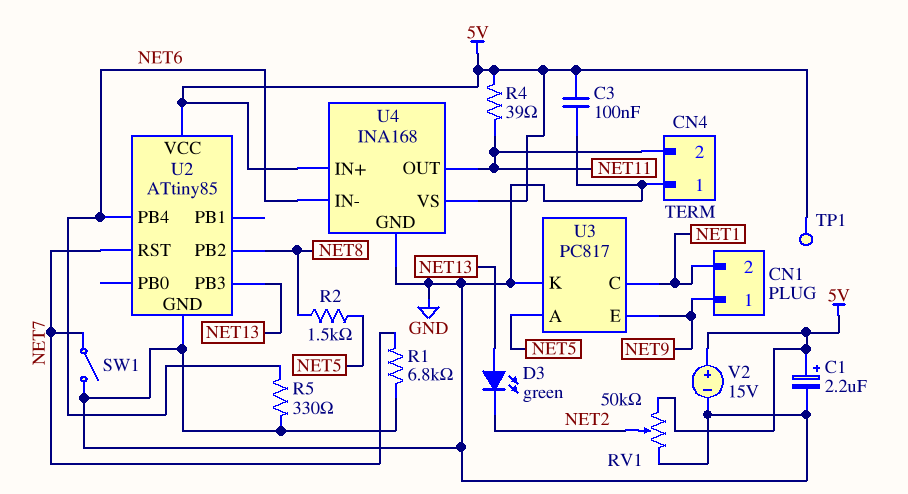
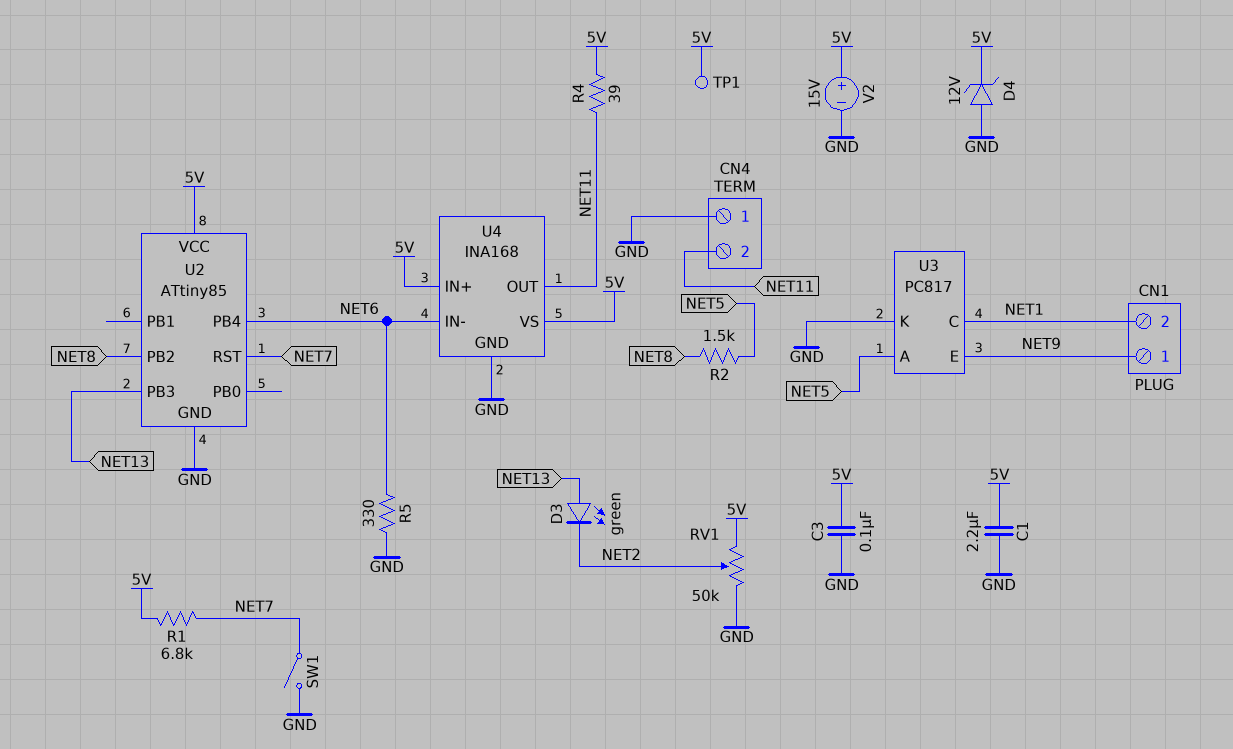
C1: 2.2uF (plus 5V, minus GND) -> 2.2uF (5V, GND)
D4: none -> zener 12V (A GND, K 5V)
R1: 6.8k (GND, NET7) -> 6.8k (5V, NET7)

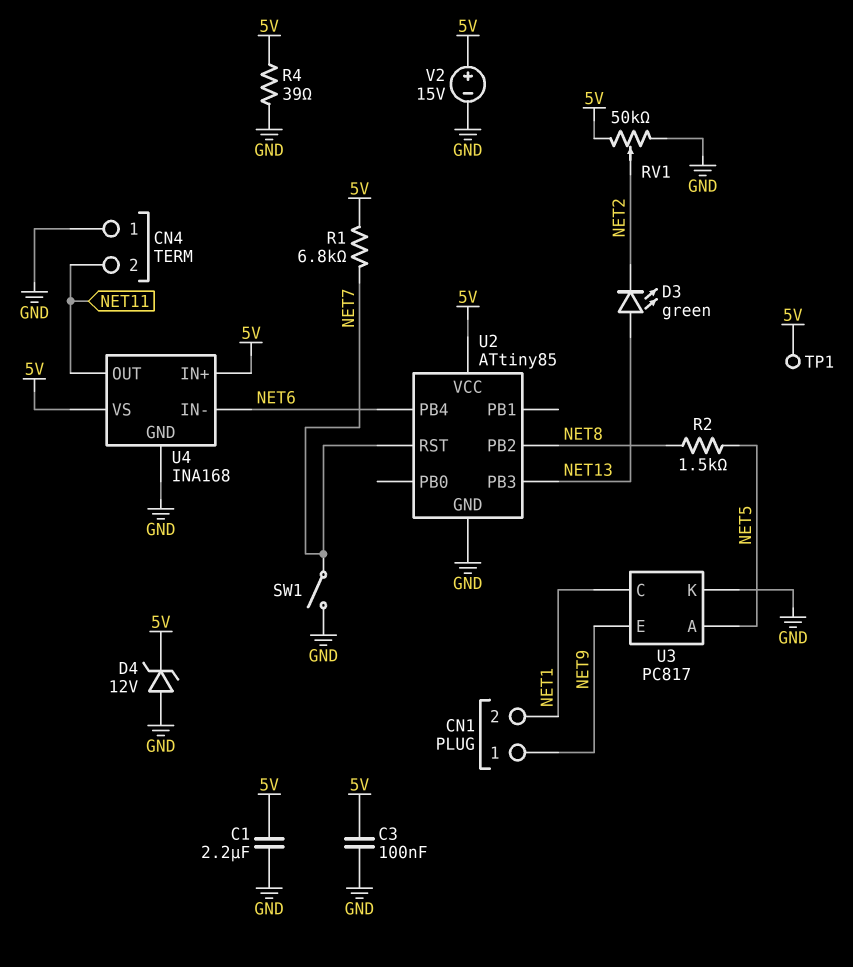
R4: 39 (5V, NET11) -> 39 (5V, GND)
R5: 330 (GND, NET6) -> none

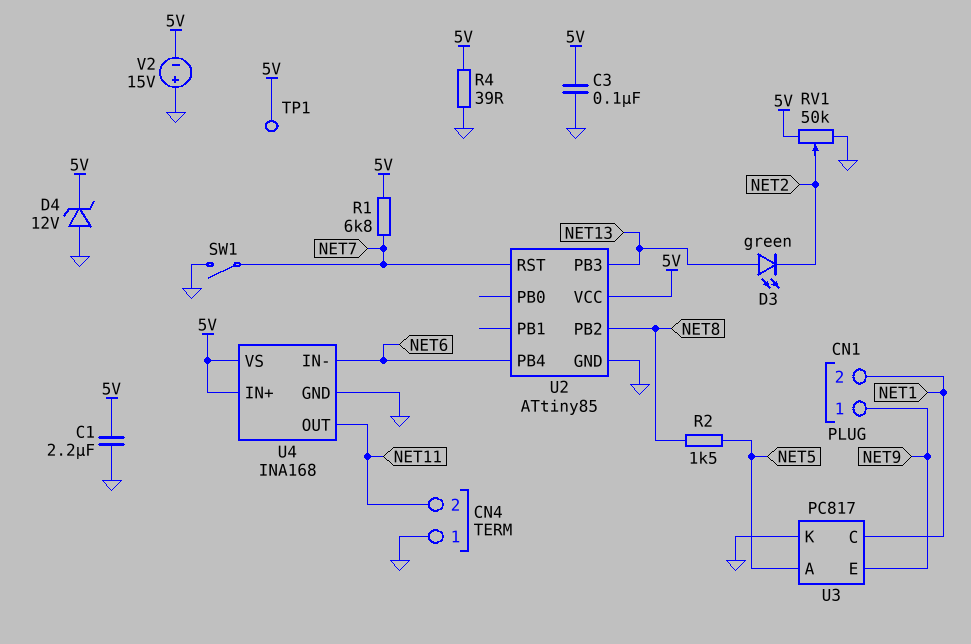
V2: 15V (plus 5V, minus GND) -> 15V (plus GND, minus 5V)

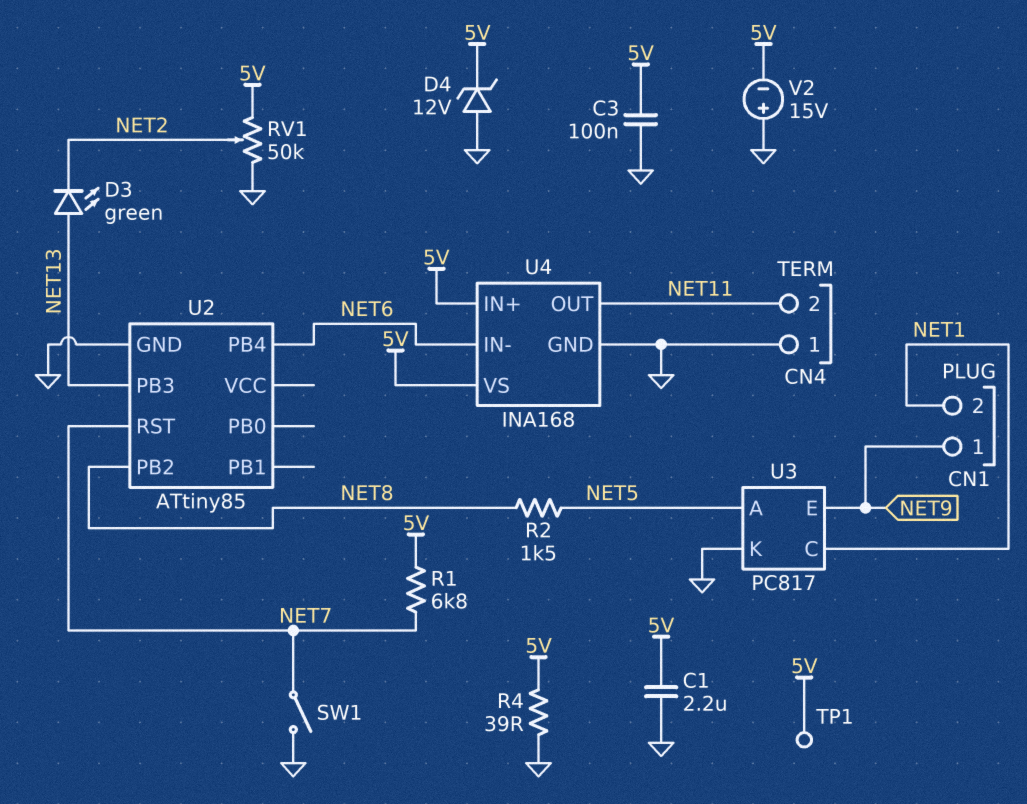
U2 pin VCC: 5V -> none

